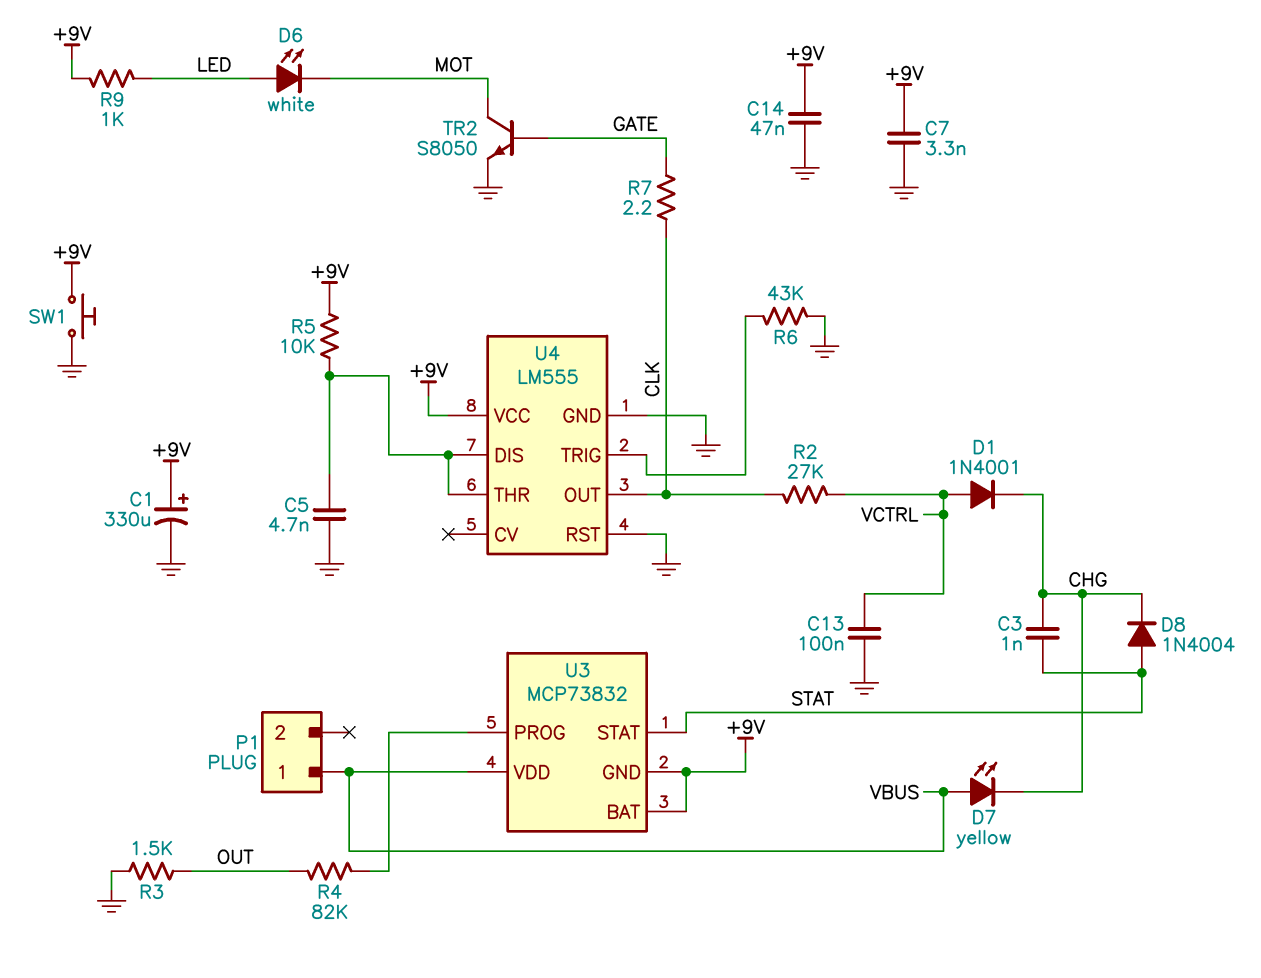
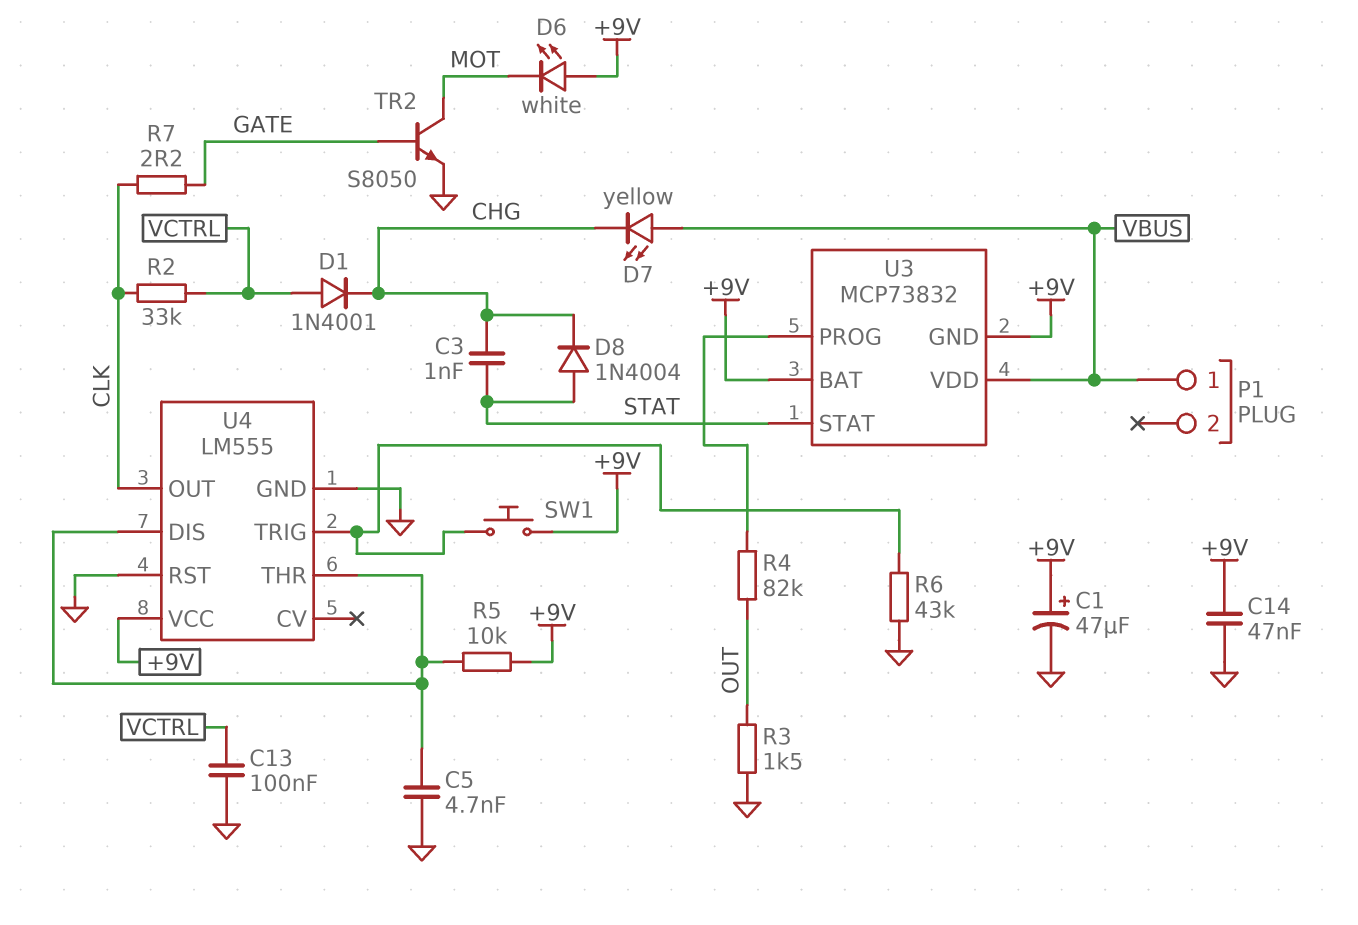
C1: 330uF (plus +9V, minus GND) -> 47uF (plus +9V, minus GND)
C7: 3.3nF (+9V, GND) -> none
D6: LED white (A LED, K MOT) -> LED white (A +9V, K MOT)
R2: 27k (CLK, VCTRL) -> 33k (CLK, VCTRL)
R9: 1k (+9V, LED) -> none
SW1: button (+9V, GND) -> button (+9V, U4/TRIG)

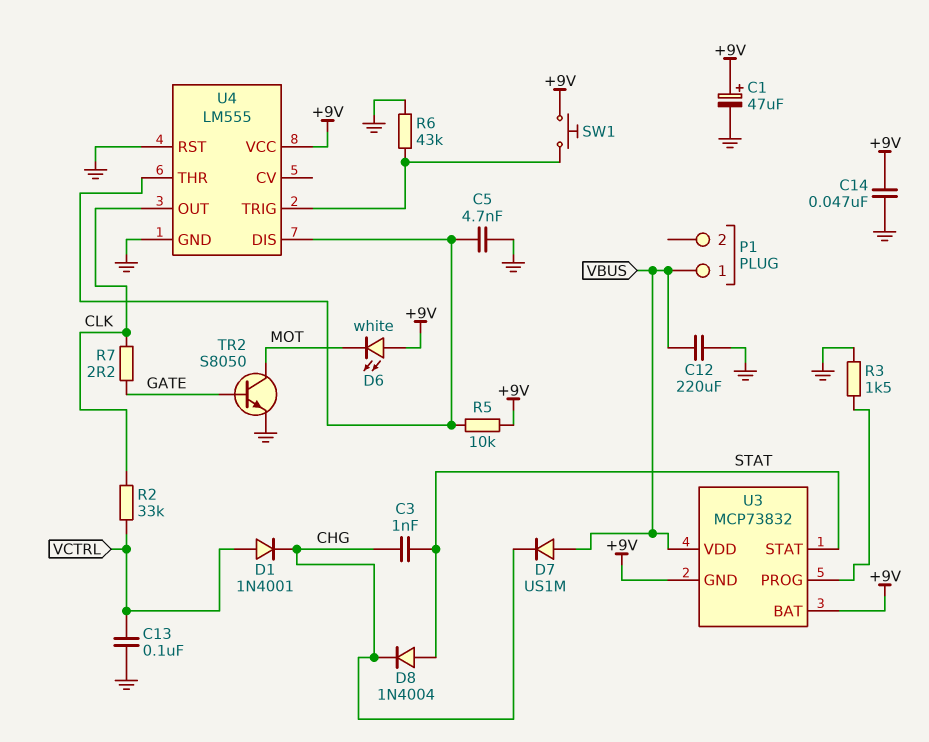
C12: none -> 220uF (GND, VBUS)
D7: LED yellow (A VBUS, K CHG) -> diode US1M (A VBUS, K CHG)
R3: 1.5k (GND, OUT) -> 1.5k (GND, U3/PROG)
R4: 82k (OUT, U3/PROG) -> none

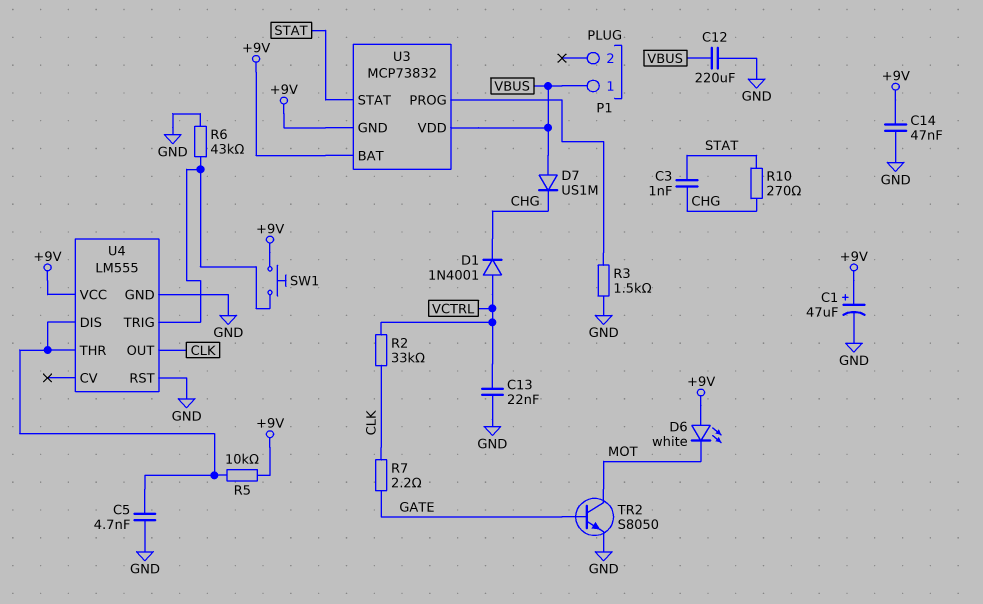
C13: 100nF (GND, VCTRL) -> 22nF (GND, VCTRL)
D8: diode 1N4004 (A STAT, K CHG) -> none
R10: none -> 270 (CHG, STAT)

